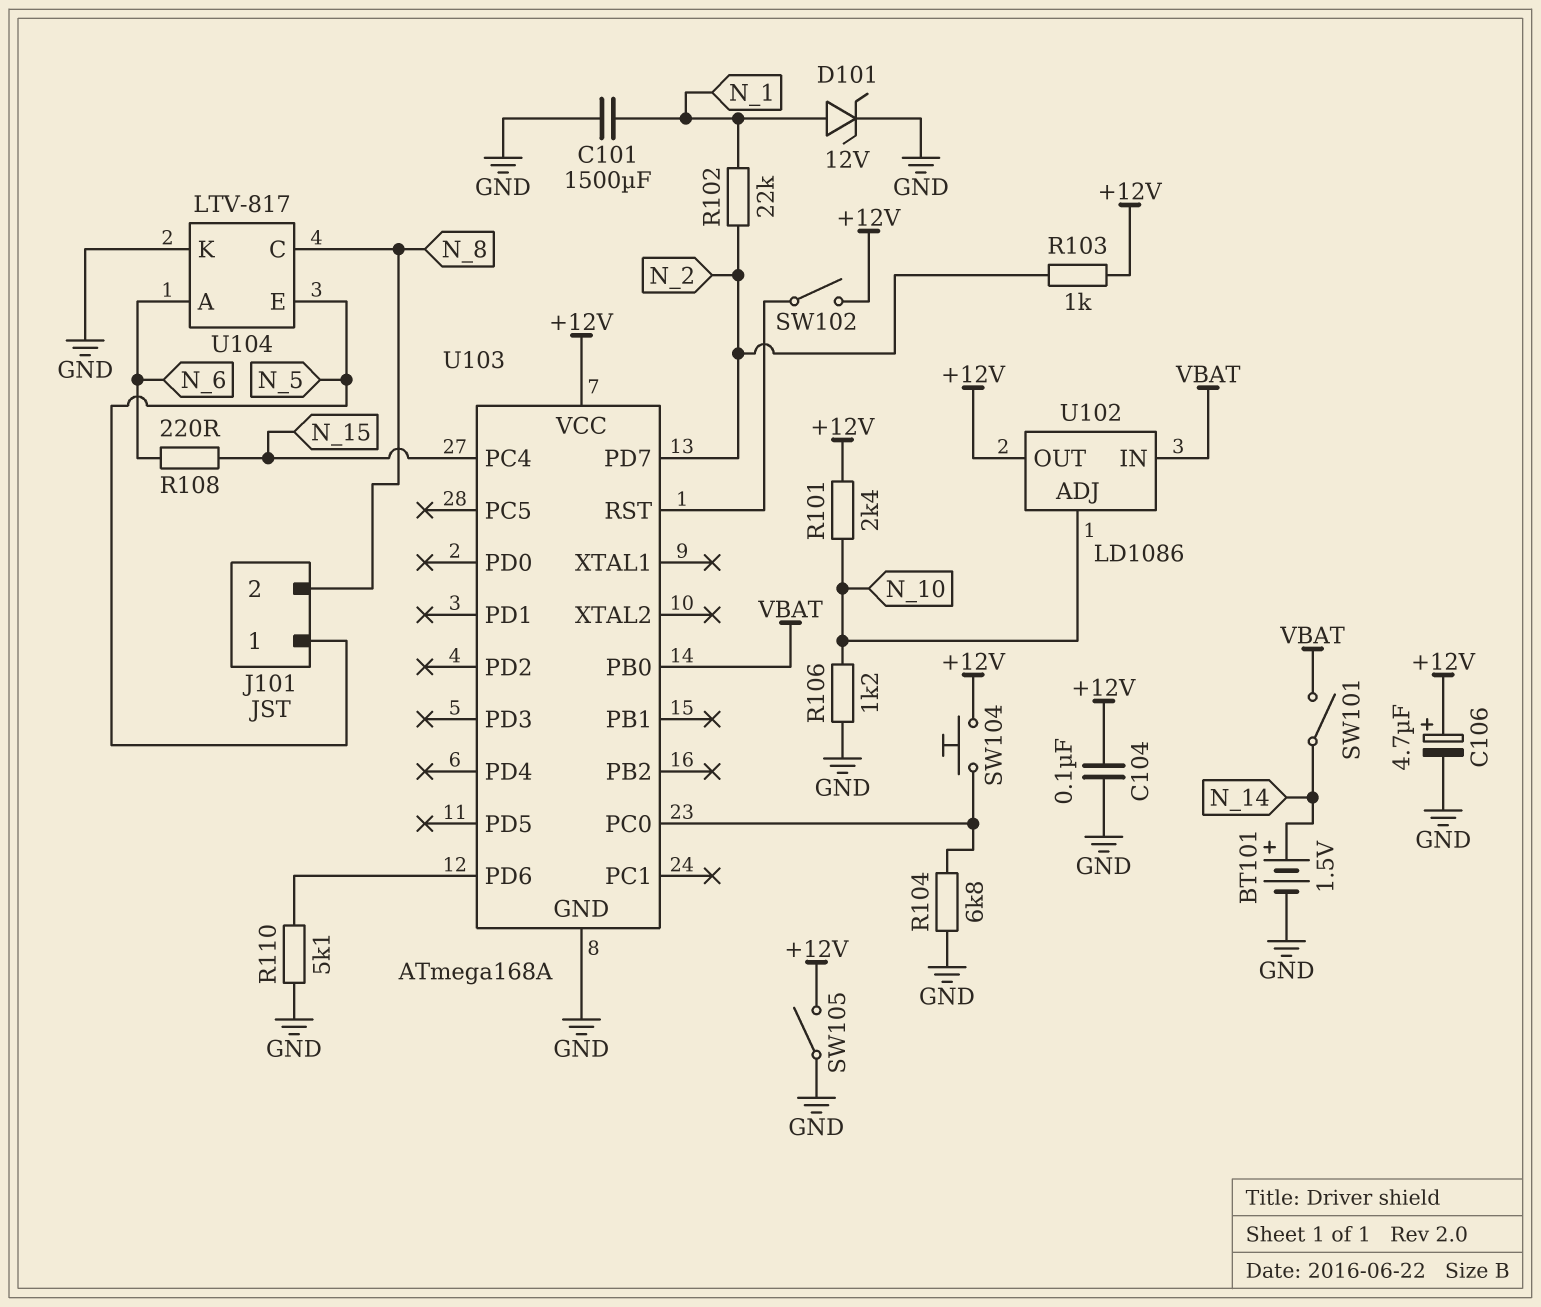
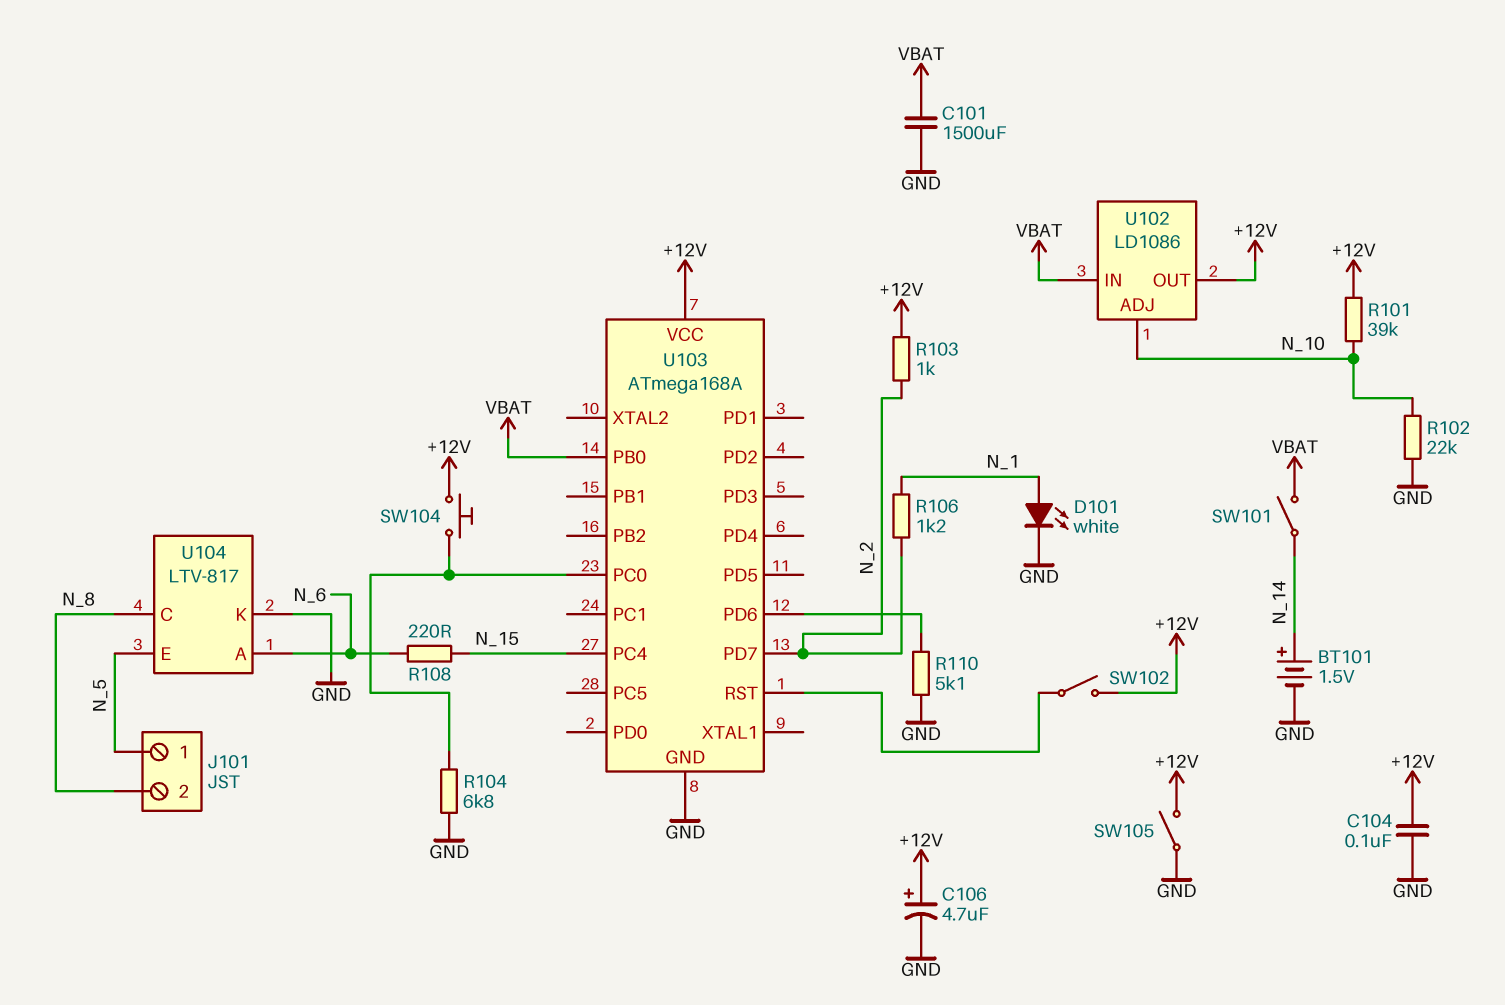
C101: 1500uF (GND, N_1) -> 1500uF (GND, VBAT)
D101: zener 12V (A N_1, K GND) -> LED white (A N_1, K GND)
R101: 2.4k (+12V, N_10) -> 39k (+12V, N_10)
R102: 22k (N_1, N_2) -> 22k (GND, N_10)
R106: 1.2k (GND, N_10) -> 1.2k (N_1, N_2)

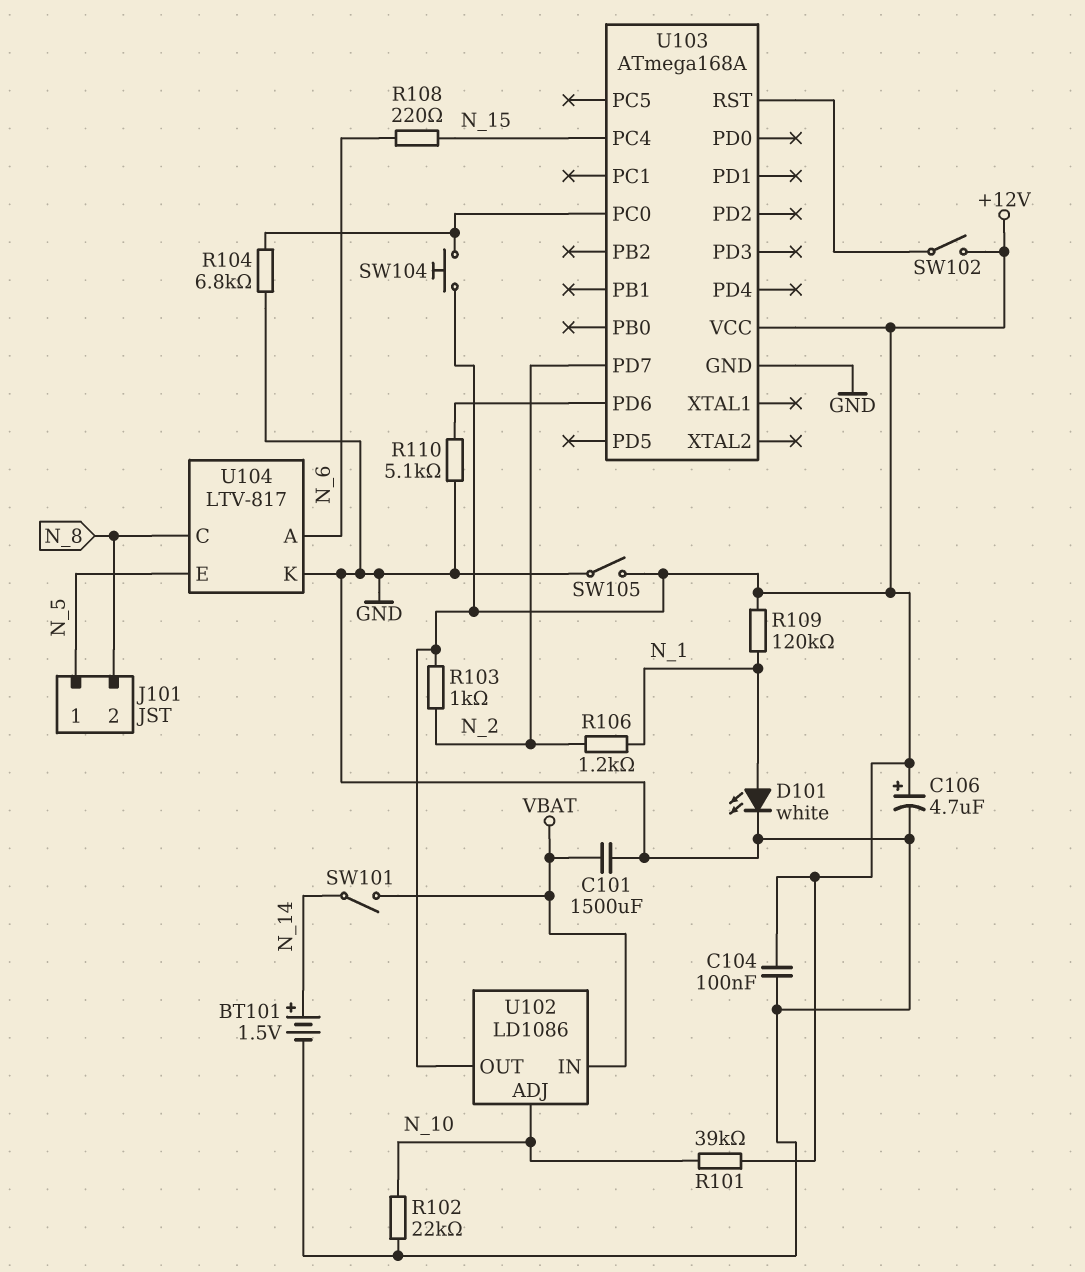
R109: none -> 120k (+12V, N_1)
U103 pin PB0: VBAT -> none

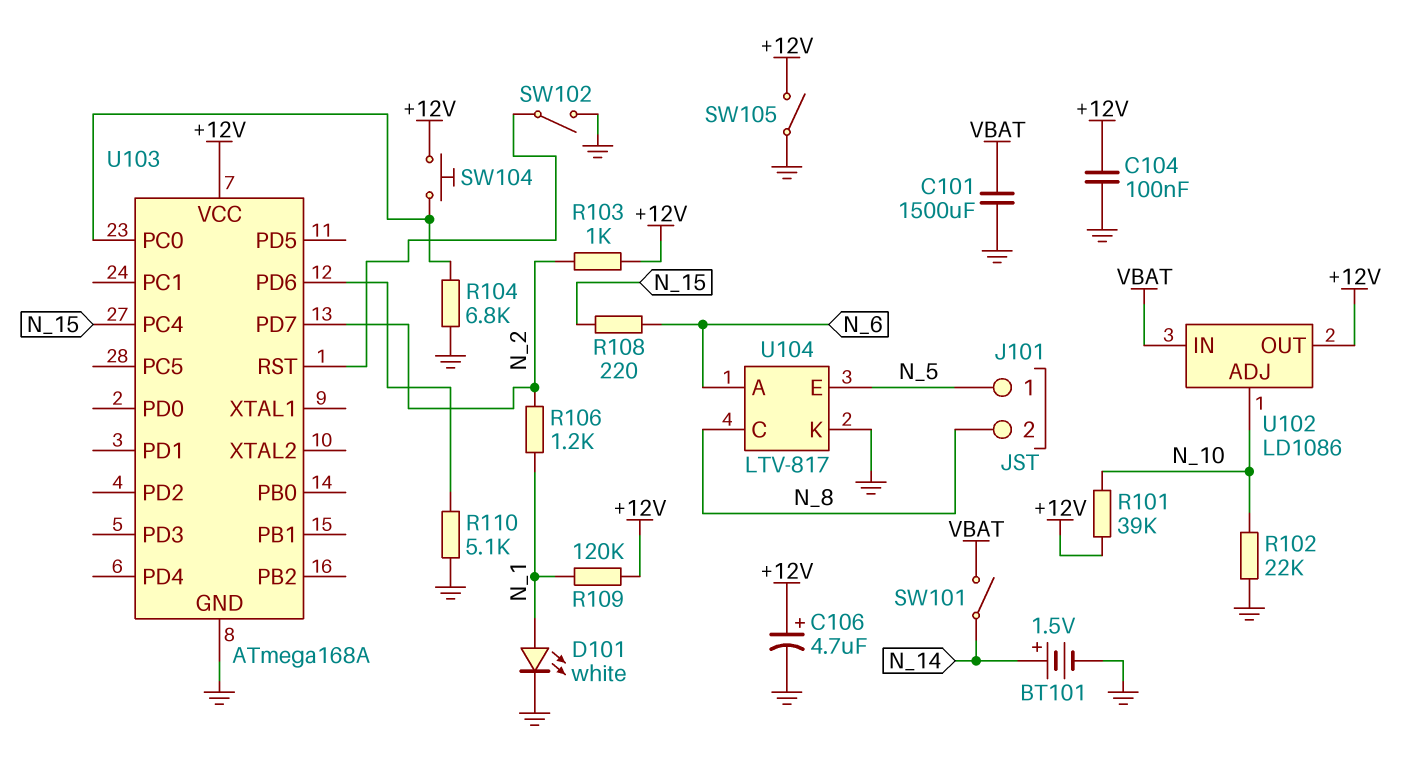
SW102: switch (+12V, U103/RST) -> switch (GND, U103/RST)

